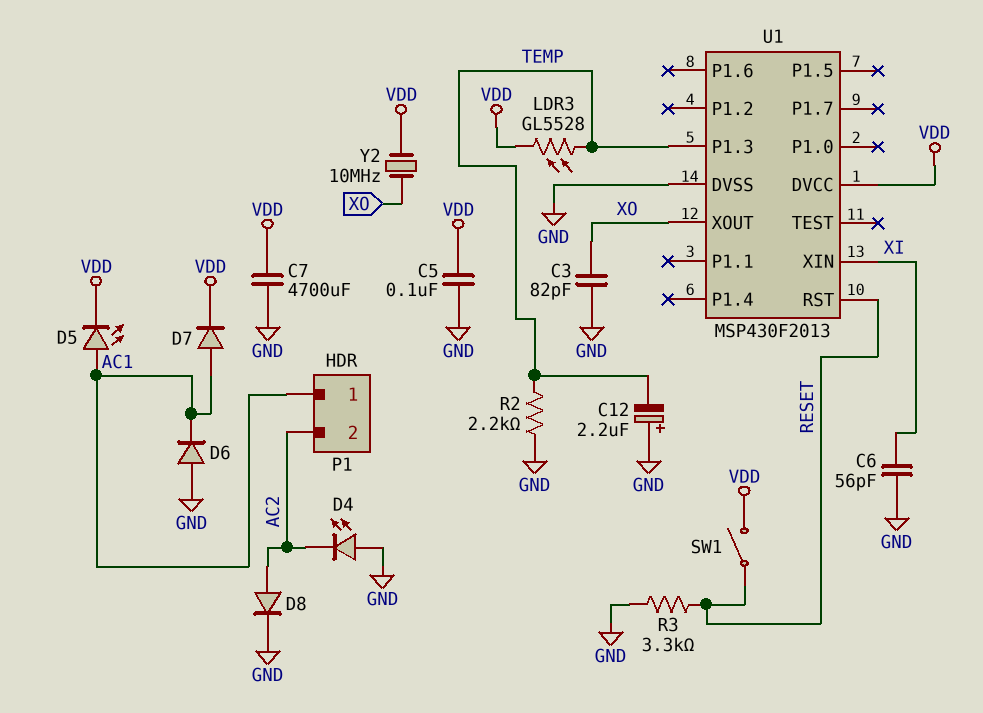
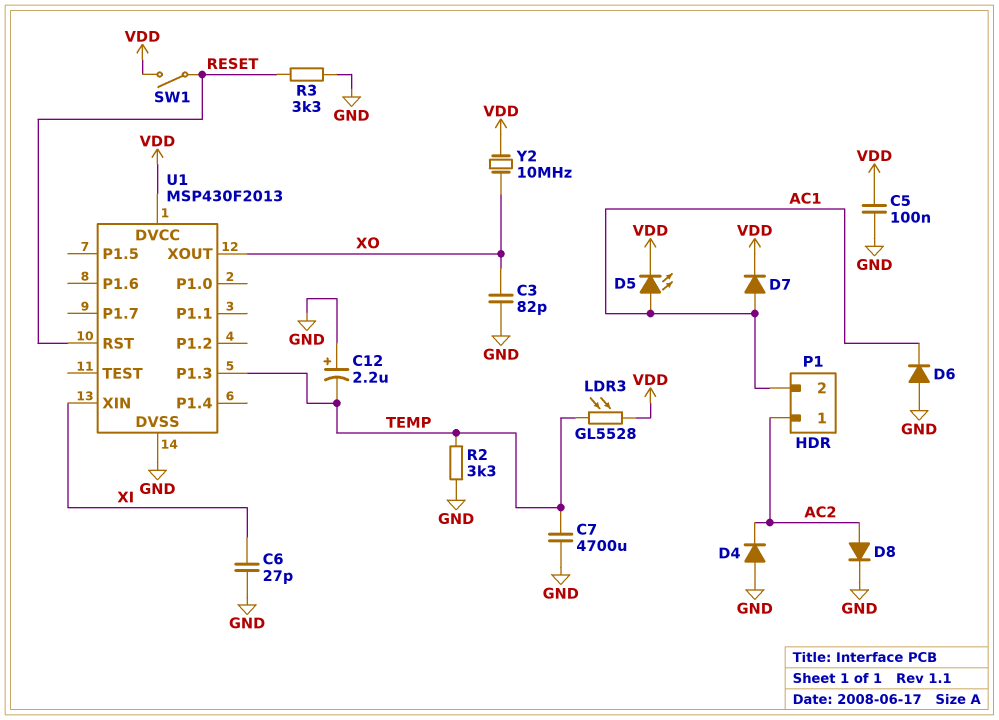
C6: 56pF (GND, XI) -> 27pF (GND, XI)
C7: 4700uF (GND, VDD) -> 4700uF (GND, TEMP)
D4: LED (A GND, K AC2) -> diode (A GND, K AC2)
P1 pin 1: AC1 -> AC2
P1 pin 2: AC2 -> AC1
R2: 2.2k (GND, TEMP) -> 3.3k (GND, TEMP)

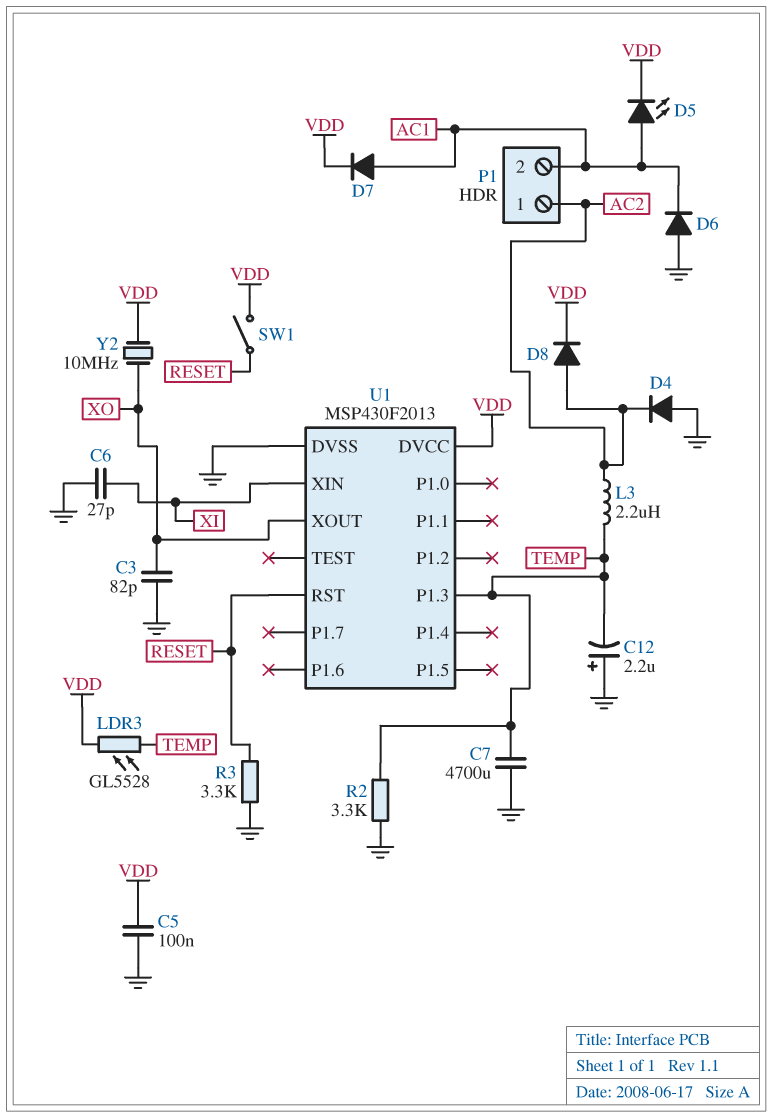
D8: diode (A AC2, K GND) -> diode (A AC2, K VDD)
L3: none -> 2.2uH (AC2, TEMP)

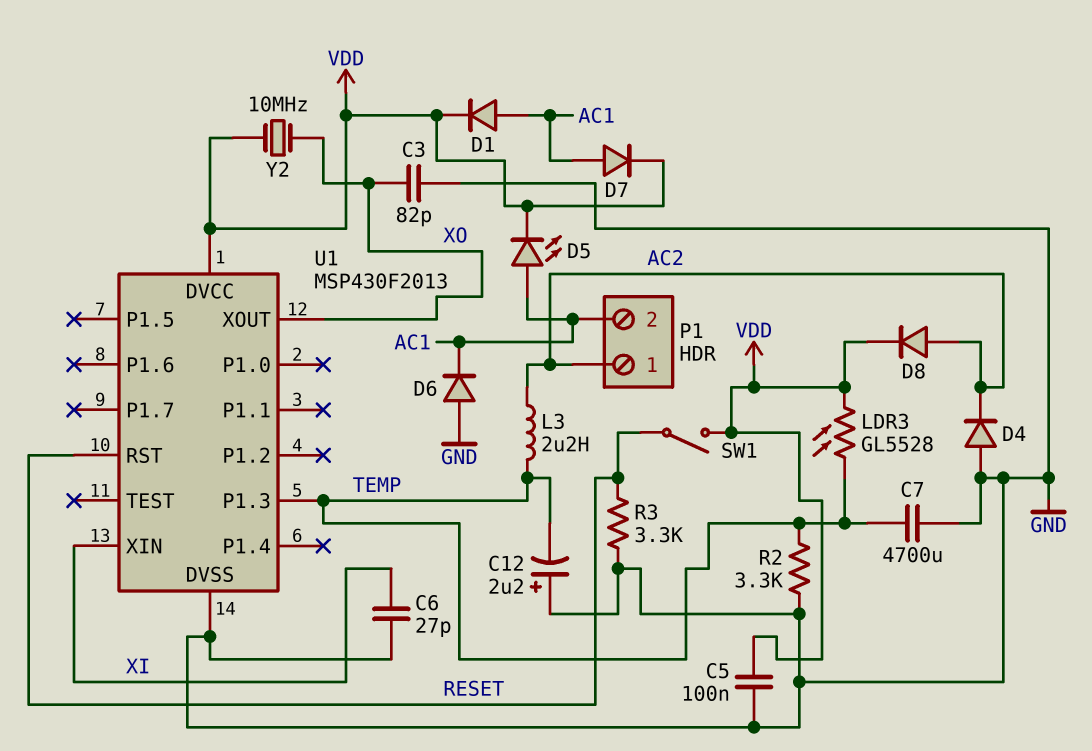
D1: none -> diode (A AC1, K VDD)

